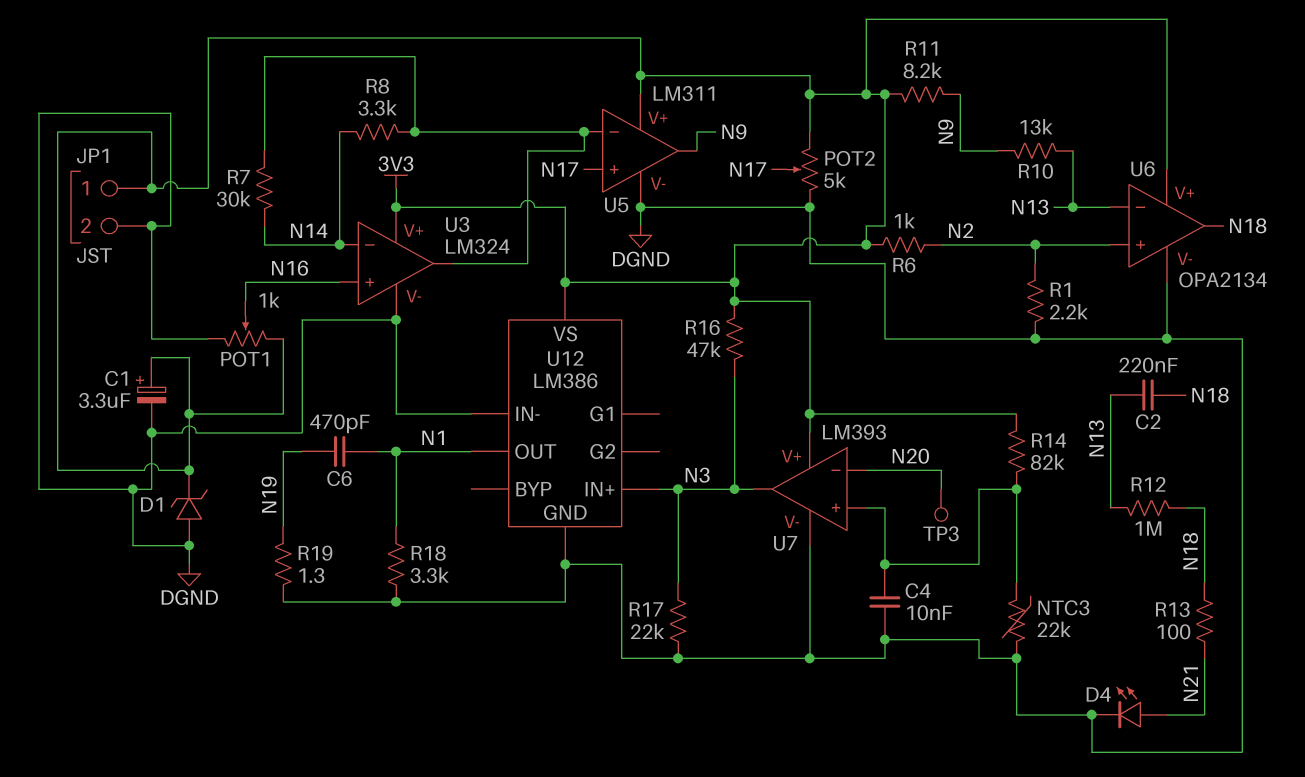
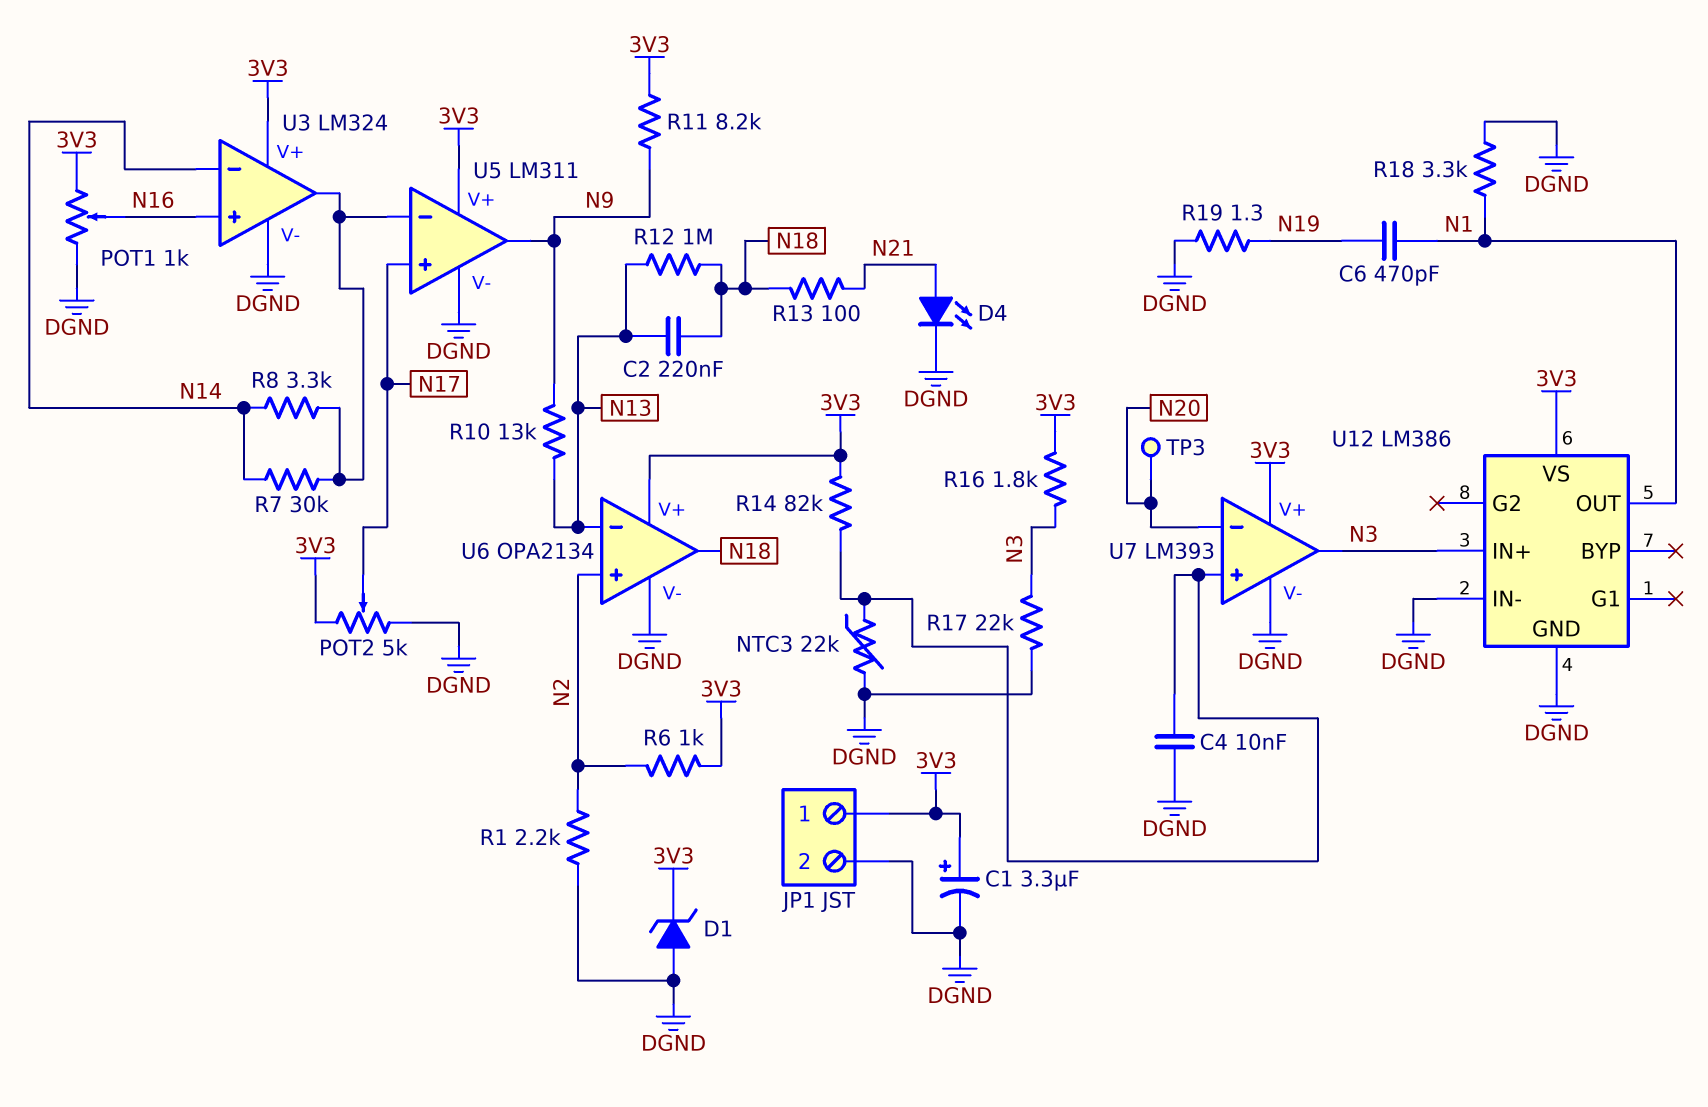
R16: 47k (3V3, N3) -> 1.8k (3V3, N3)

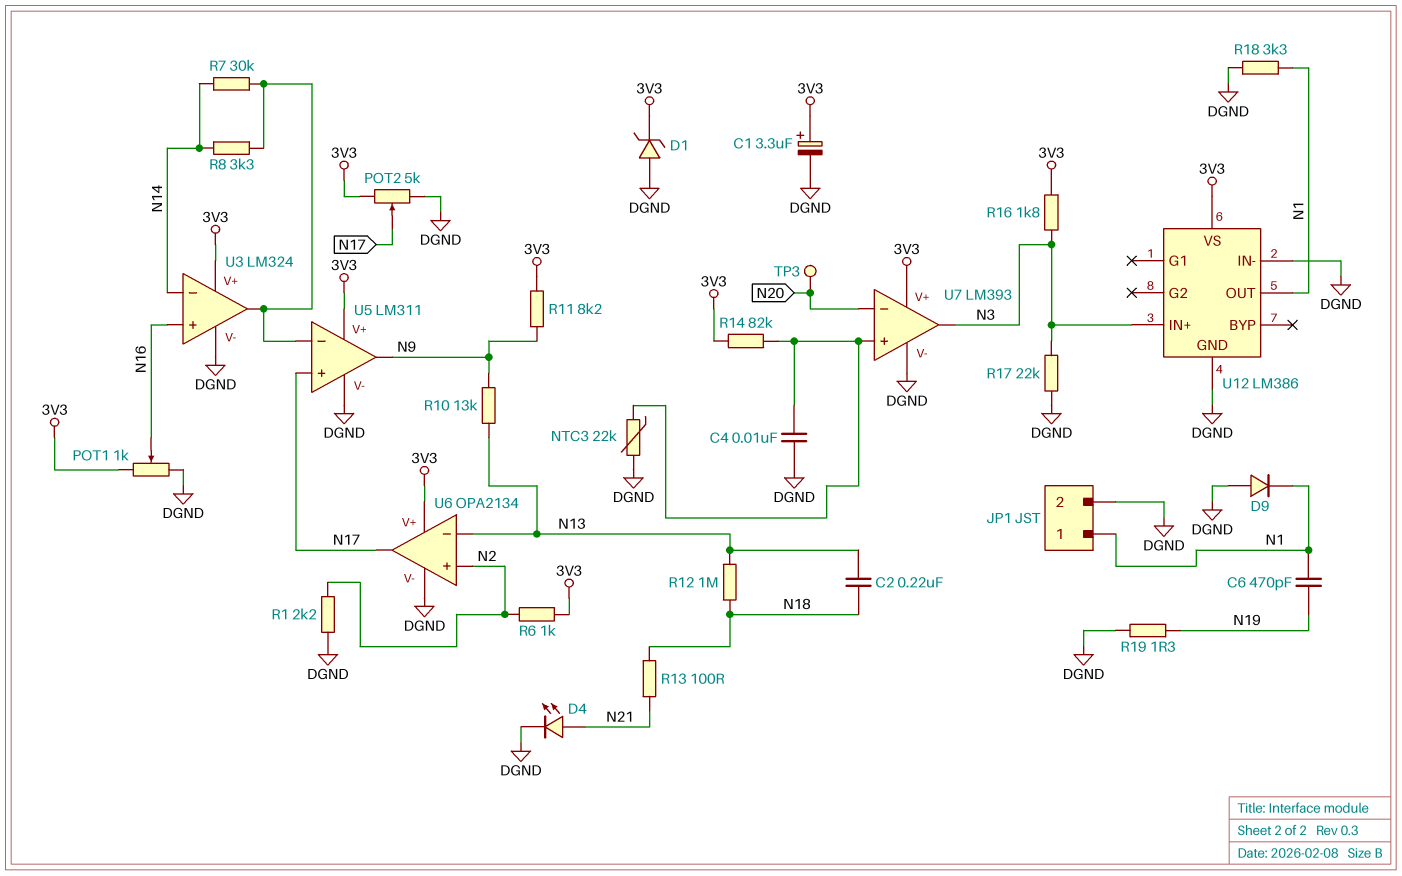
D9: none -> diode (A DGND, K N1)
JP1 pin 1: 3V3 -> N1
U6 pin out: N18 -> N17

